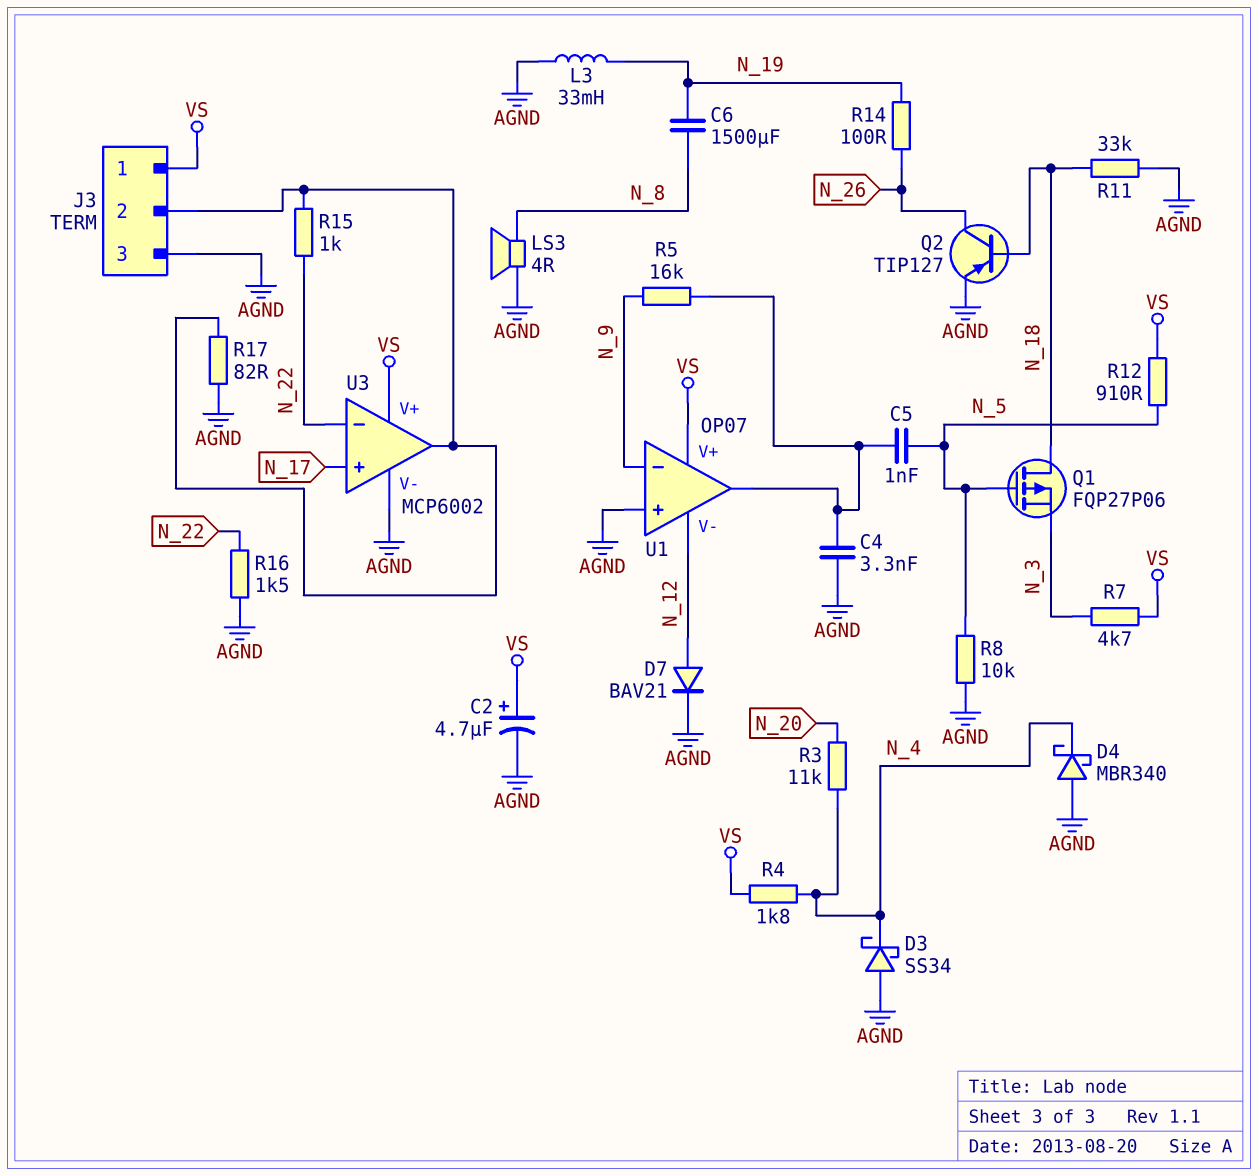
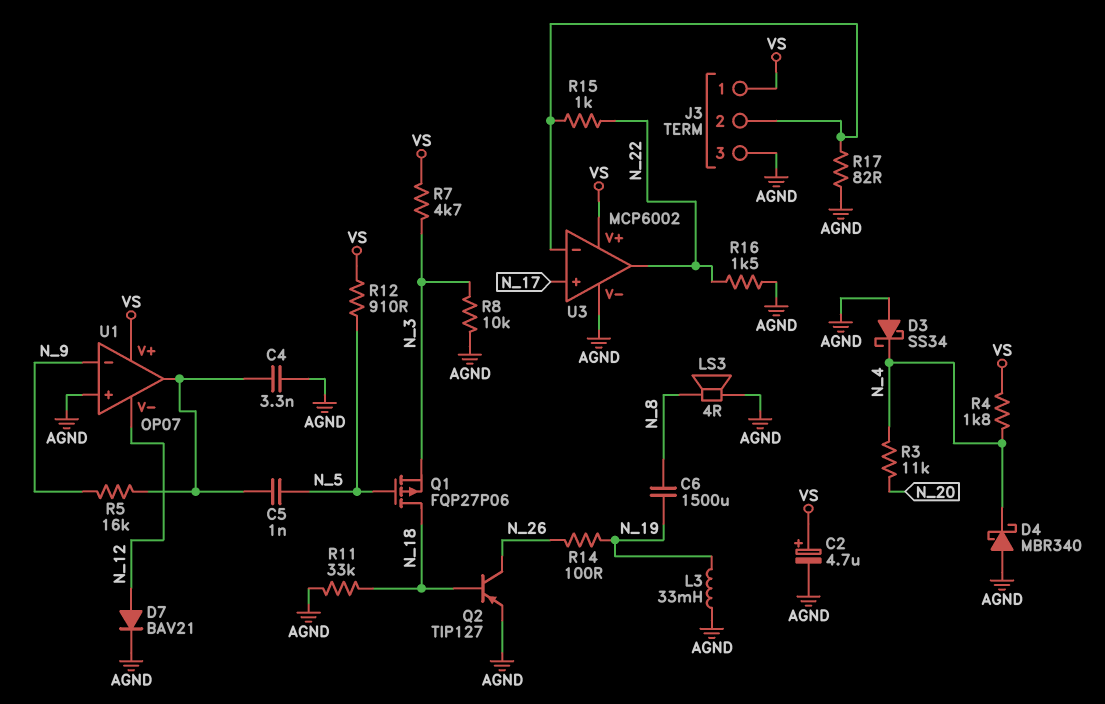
R8: 10k (AGND, N_5) -> 10k (AGND, N_3)
U3 pin in-: N_22 -> J3/2
U3 pin out: J3/2 -> N_22

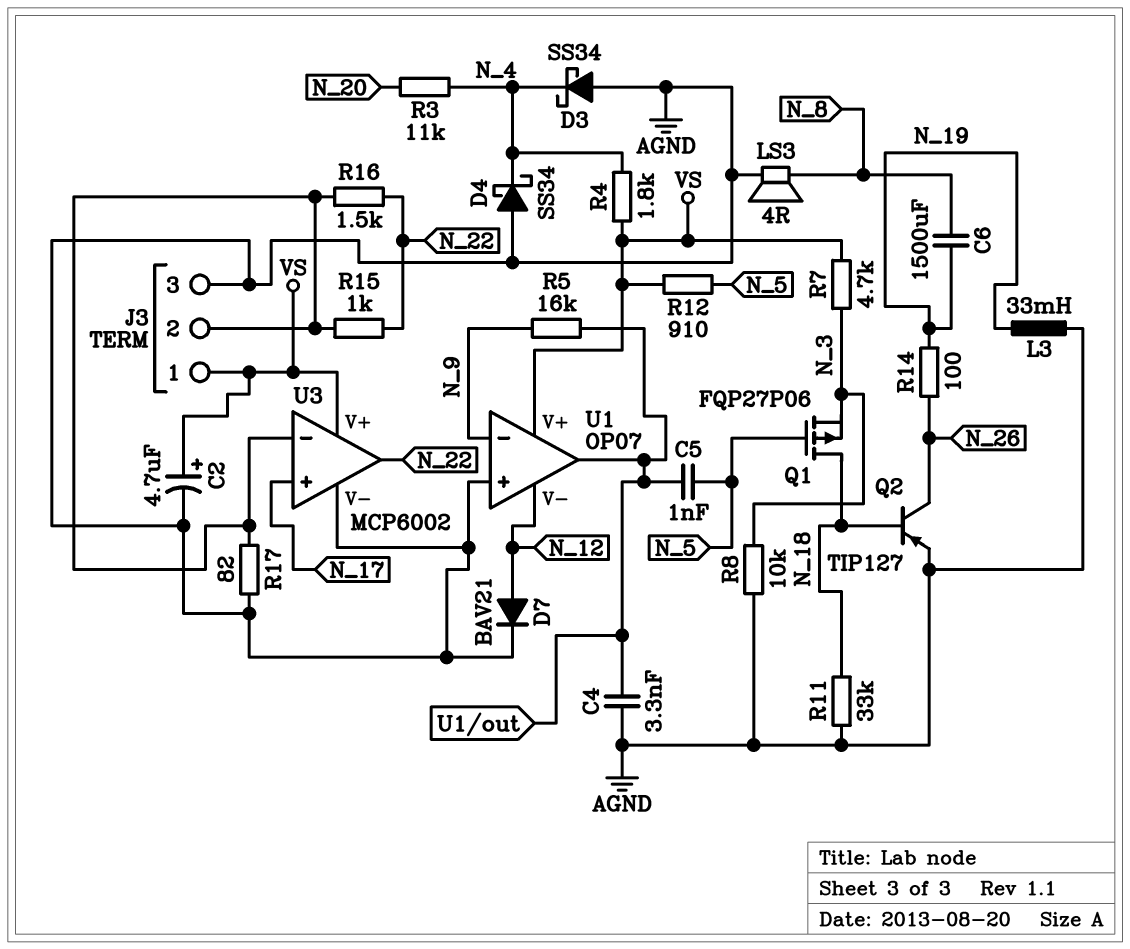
D4: schottky MBR340 (A AGND, K N_4) -> schottky SS34 (A AGND, K N_4)
R16: 1.5k (AGND, N_22) -> 1.5k (J3/2, N_22)

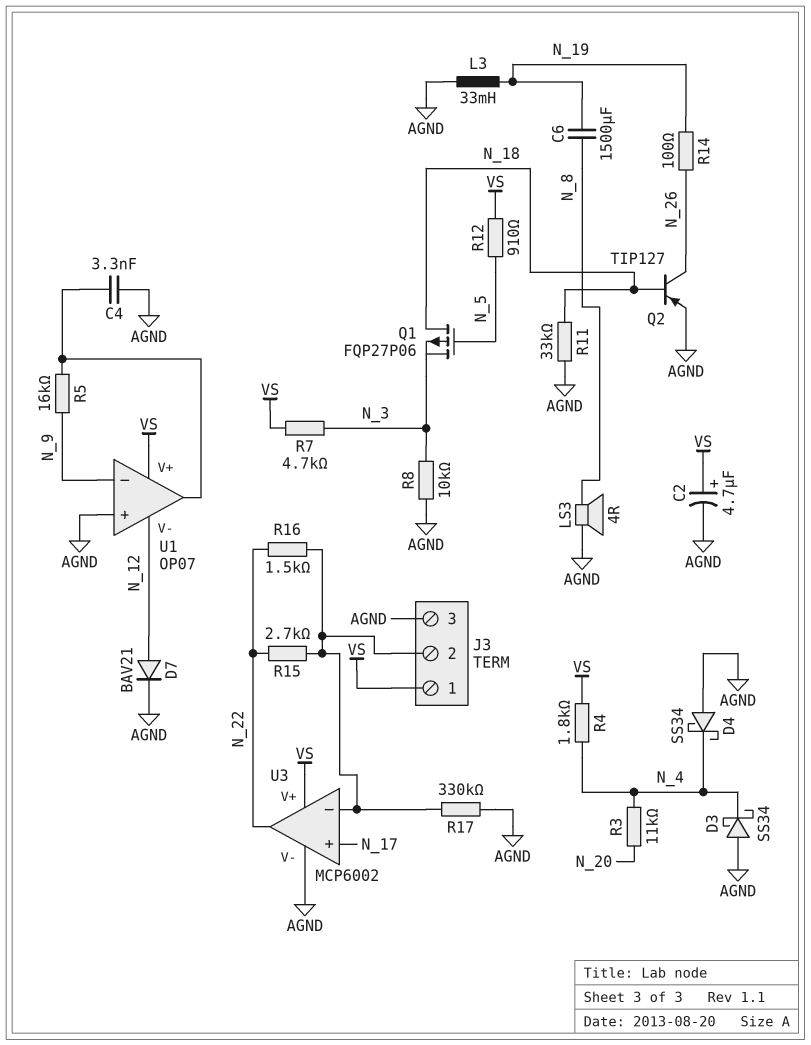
C5: 1nF (N_5, U1/out) -> none
R15: 1k (J3/2, N_22) -> 2.7k (J3/2, N_22)
R17: 82 (AGND, J3/2) -> 330k (AGND, J3/2)

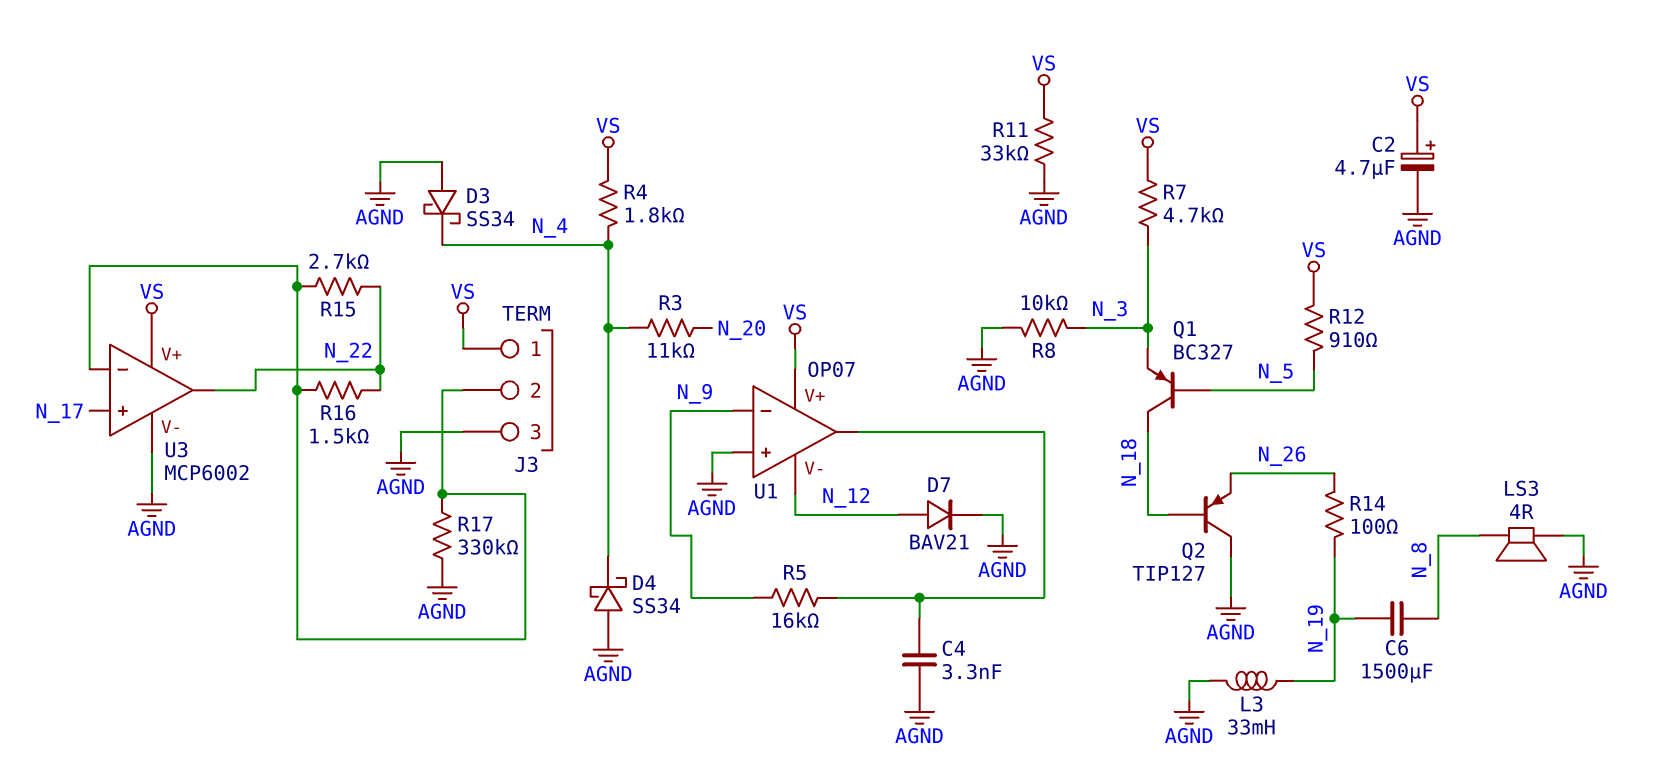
Q1: PMOS FQP27P06 (G N_5, D N_18, S N_3) -> PNP BC327 (B N_5, C N_18, E N_3)
Q2: PNP TIP127 (B N_18, C N_26, E AGND) -> PNP TIP127 (B N_18, C AGND, E N_26)
R11: 33k (AGND, N_18) -> 33k (AGND, VS)

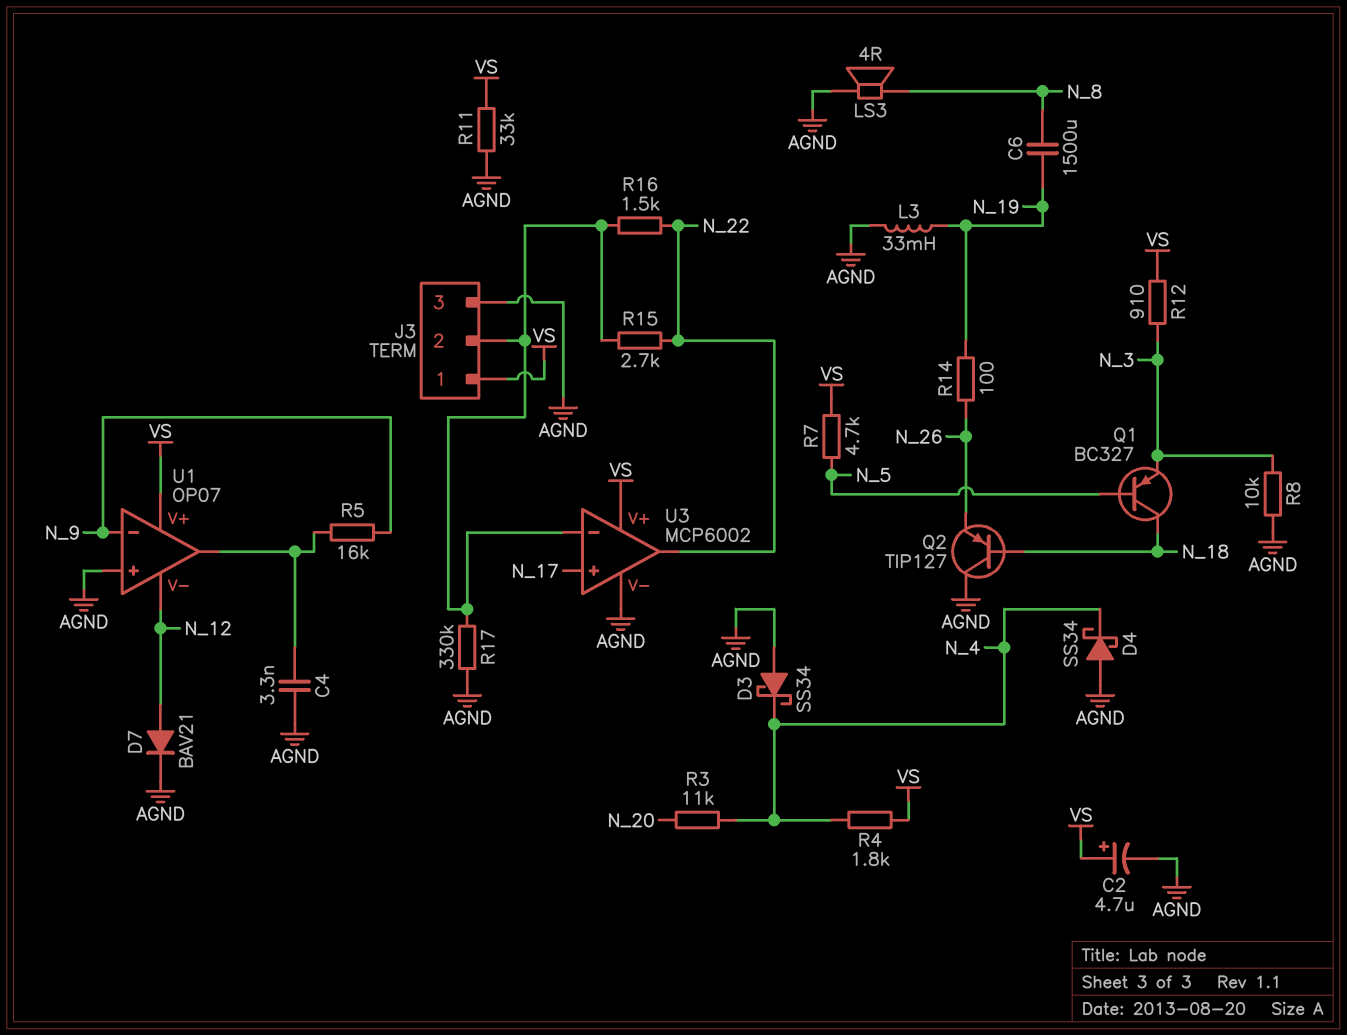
R7: 4.7k (N_3, VS) -> 4.7k (N_5, VS)
R12: 910 (N_5, VS) -> 910 (N_3, VS)

